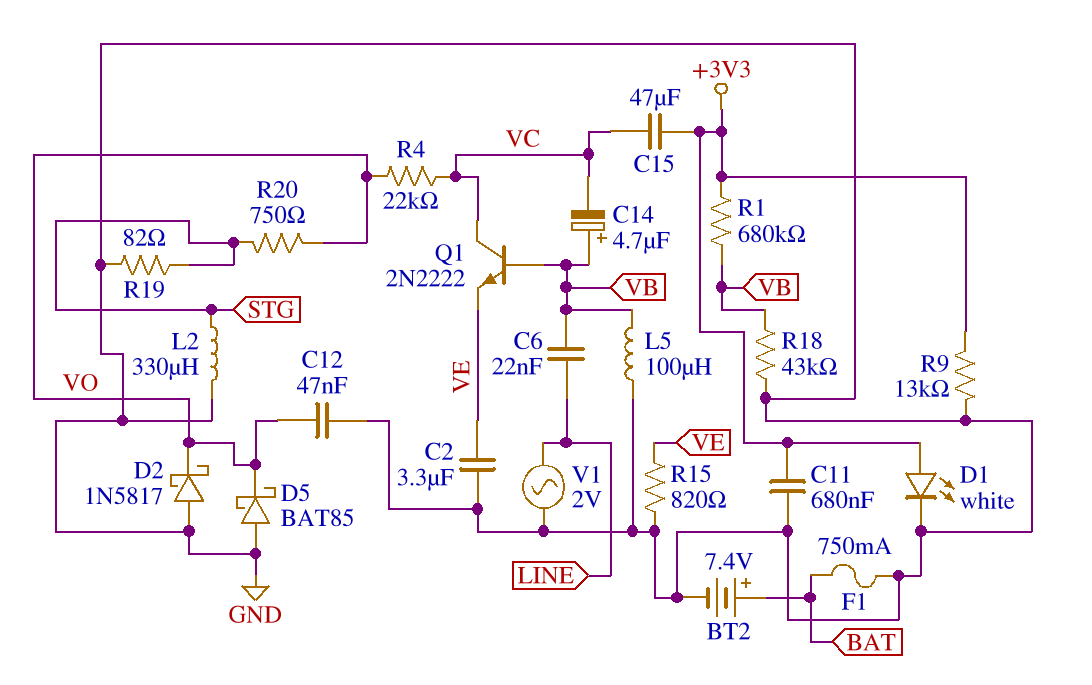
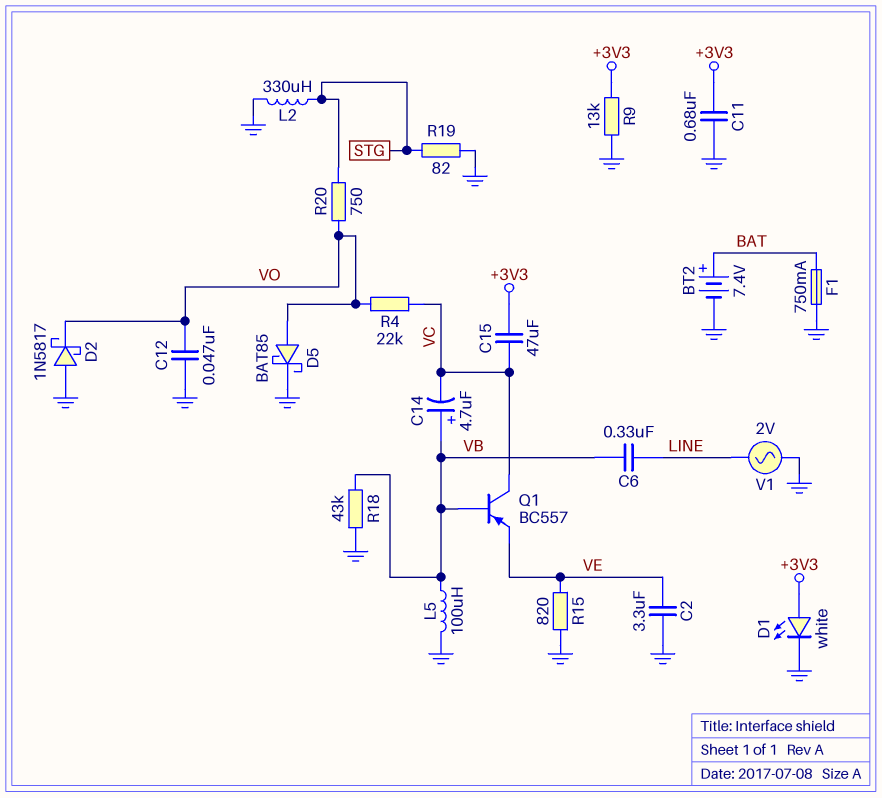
C6: 22nF (LINE, VB) -> 330nF (LINE, VB)
D5: schottky BAT85 (A GND, K VO) -> schottky BAT85 (A VO, K GND)
Q1: NPN 2N2222 (B VB, C VC, E VE) -> PNP BC557 (B VB, C VC, E VE)
R1: 680k (+3V3, VB) -> none

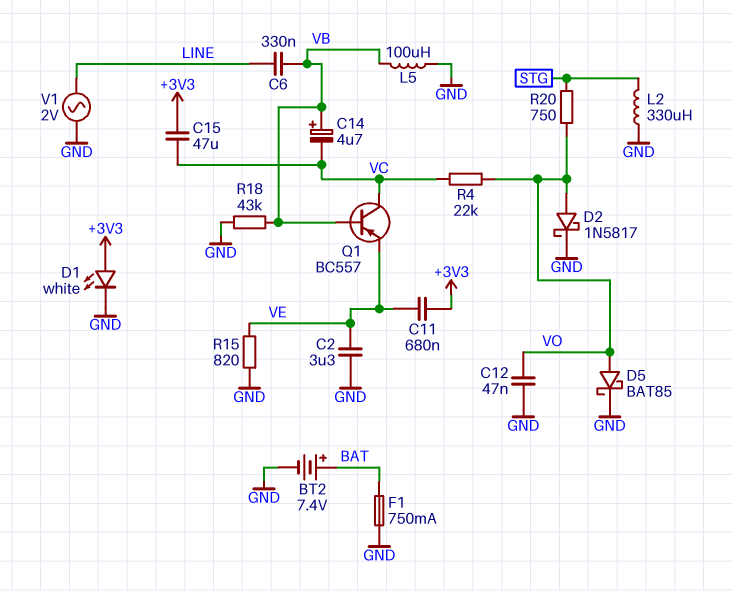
C11: 680nF (+3V3, GND) -> 680nF (+3V3, VE)
D2: schottky 1N5817 (A GND, K VO) -> schottky 1N5817 (A VO, K GND)
R9: 13k (+3V3, GND) -> none
R19: 82 (GND, STG) -> none

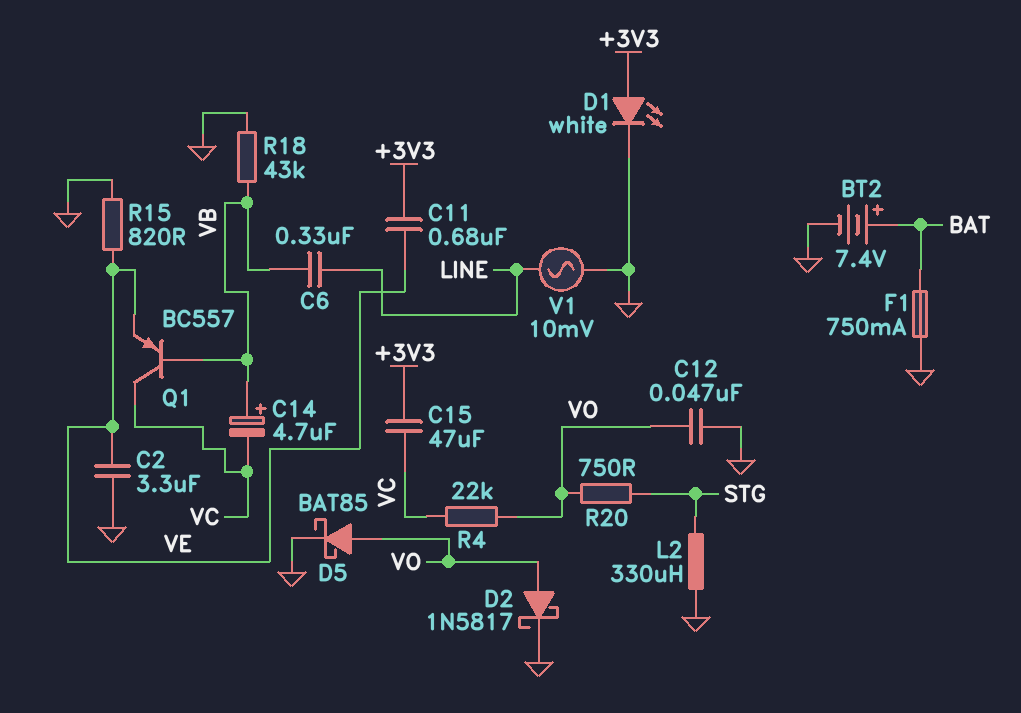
L5: 100uH (GND, VB) -> none
V1: AC 2V (GND, LINE) -> AC 10mV (GND, LINE)

